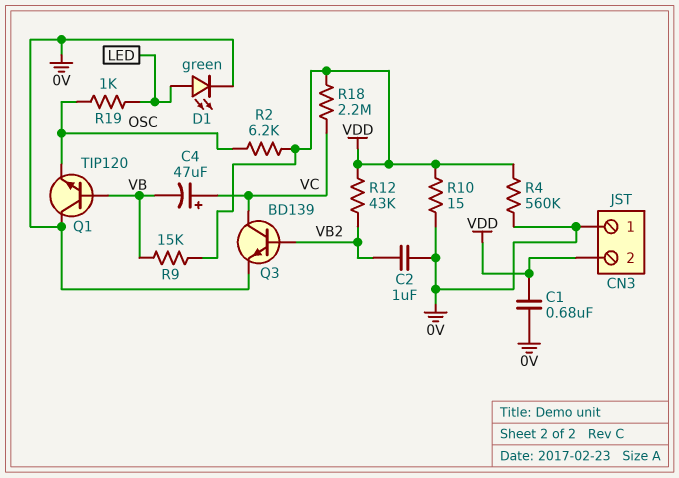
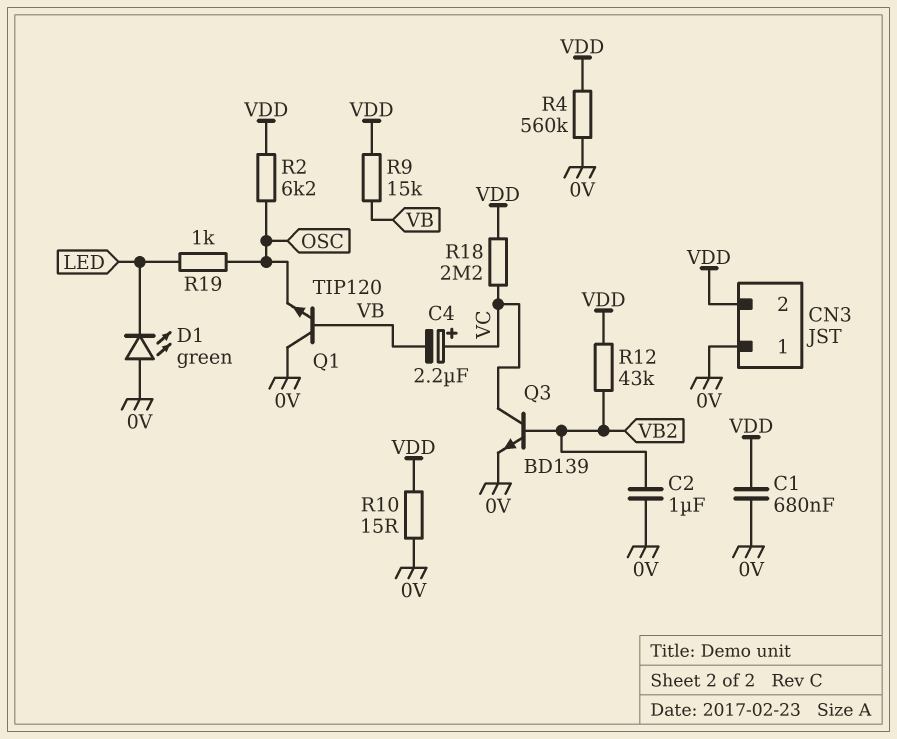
C4: 47uF (plus VC, minus VB) -> 2.2uF (plus VC, minus VB)
D1: LED green (A LED, K 0V) -> LED green (A 0V, K LED)

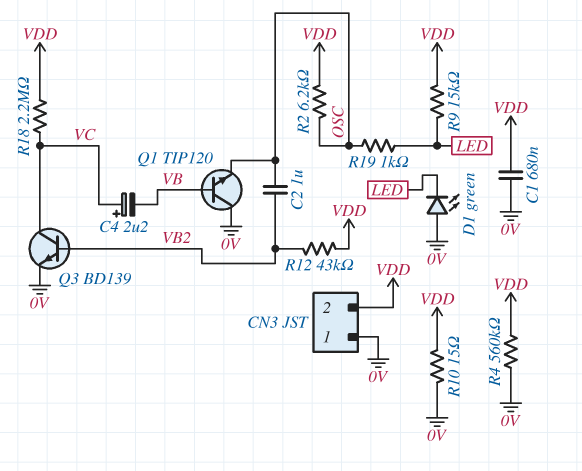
C2: 1uF (0V, VB2) -> 1uF (OSC, VB2)
R9: 15k (VB, VDD) -> 15k (LED, VDD)

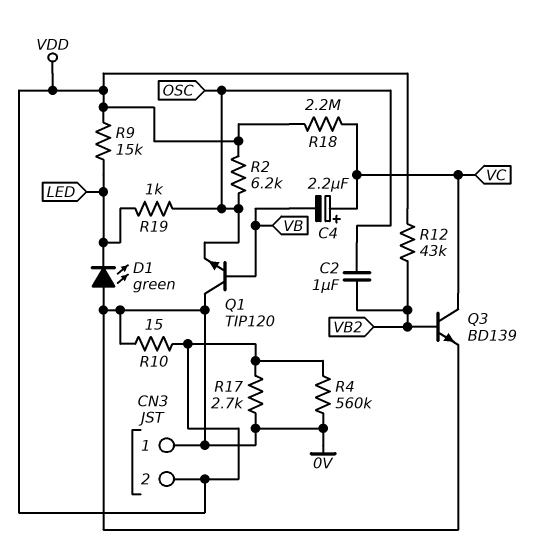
C1: 680nF (0V, VDD) -> none
R17: none -> 2.7k (0V, VDD)

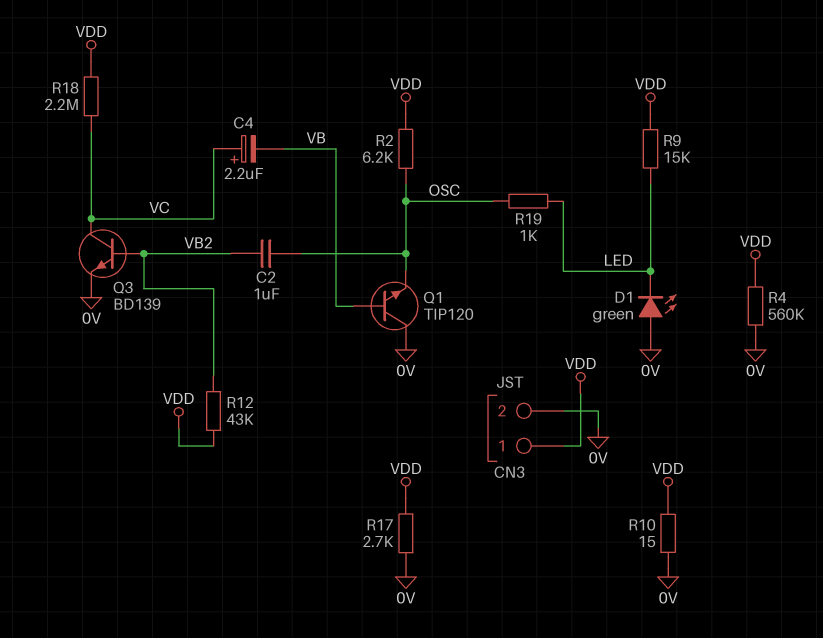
CN3 pin 1: 0V -> VDD
CN3 pin 2: VDD -> 0V

